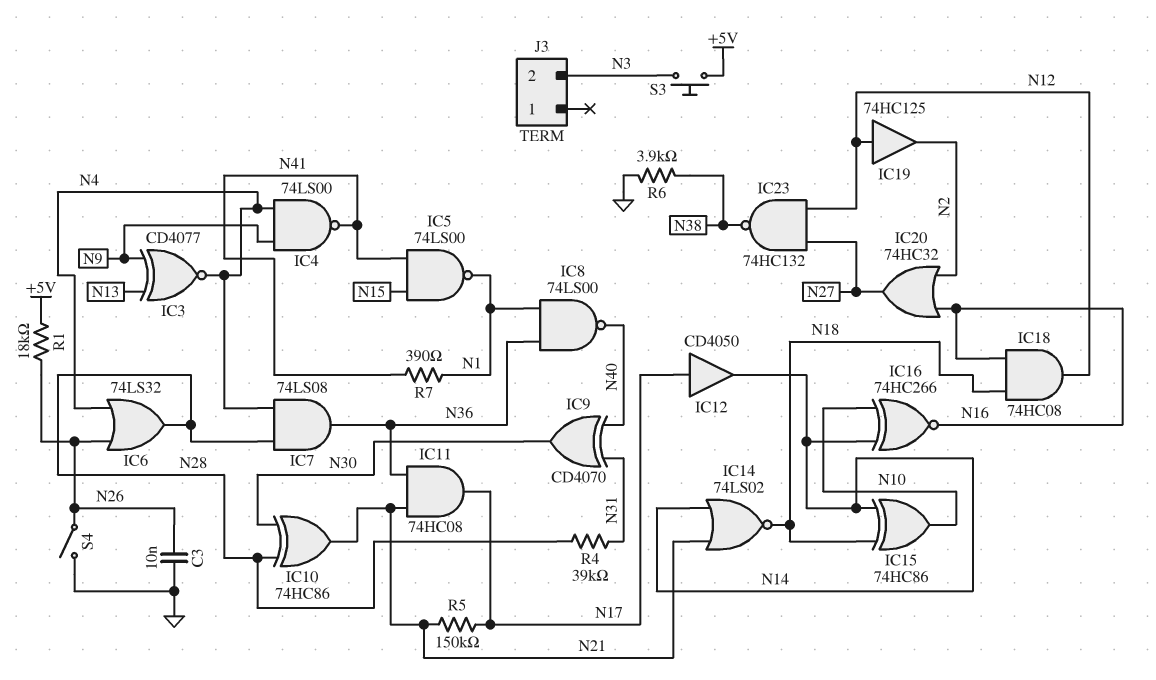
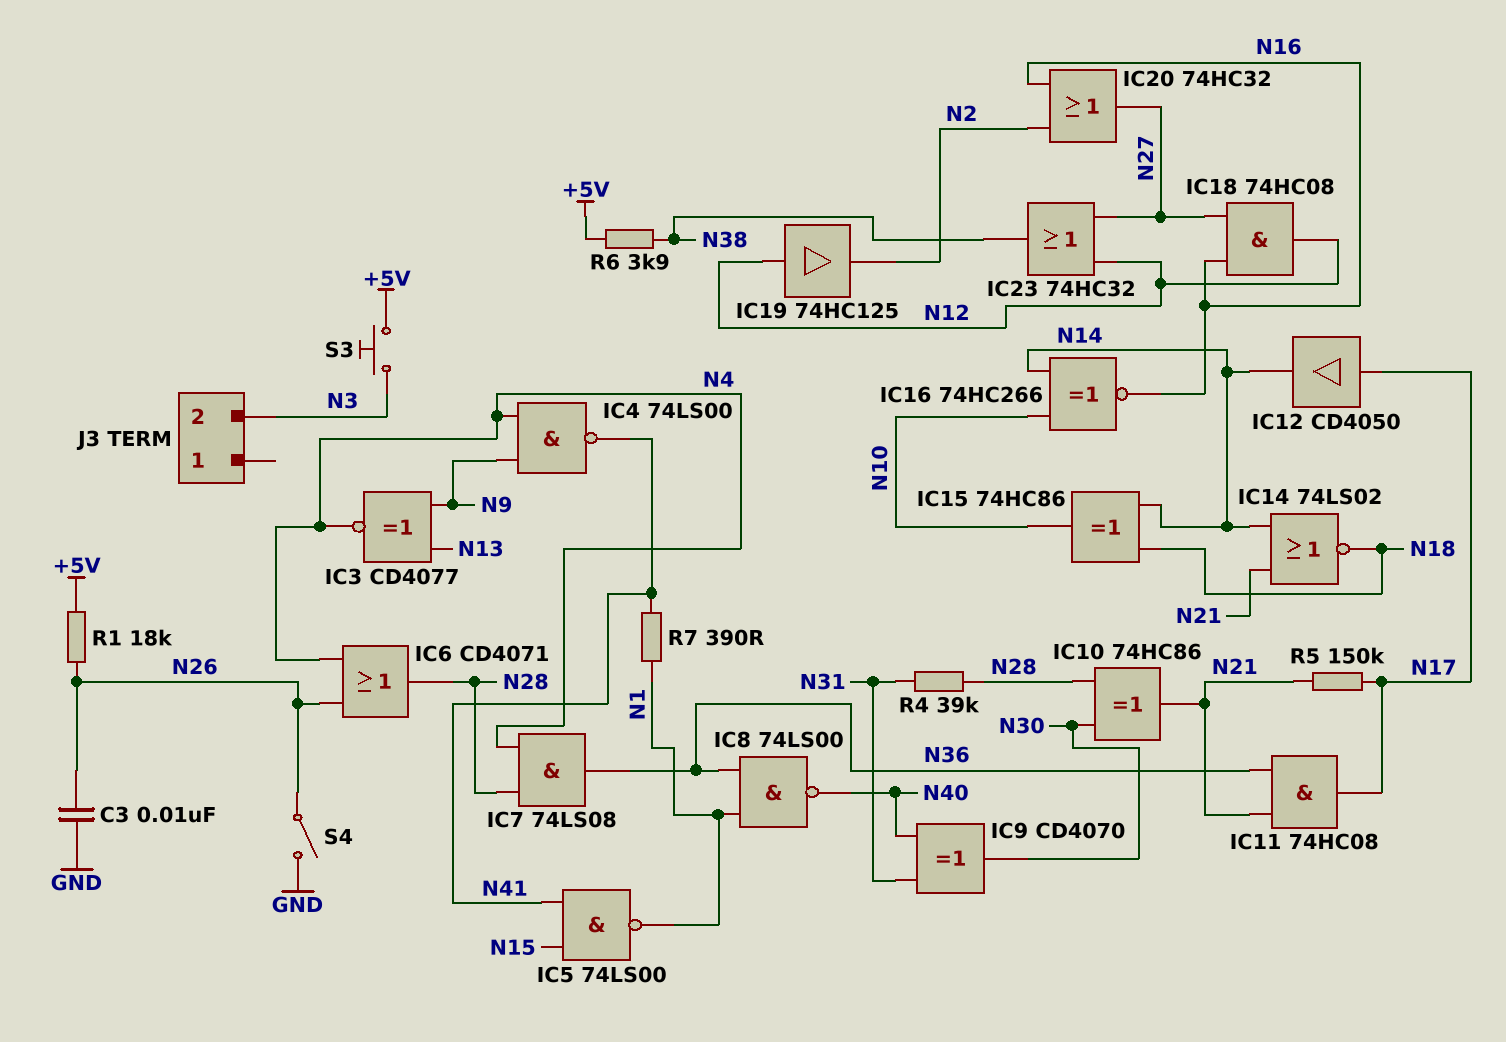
IC6: OR 74LS32 (in N4, in N26, out N28) -> OR CD4071 (in N4, in N26, out N28)
IC18: AND 74HC08 (in N16, in N18, out N12) -> AND 74HC08 (in N16, in N27, out N12)
IC23: NAND 74HC132 (in N12, in N27, out N38) -> OR 74HC32 (in N12, in N27, out N38)
R6: 3.9k (GND, N38) -> 3.9k (+5V, N38)

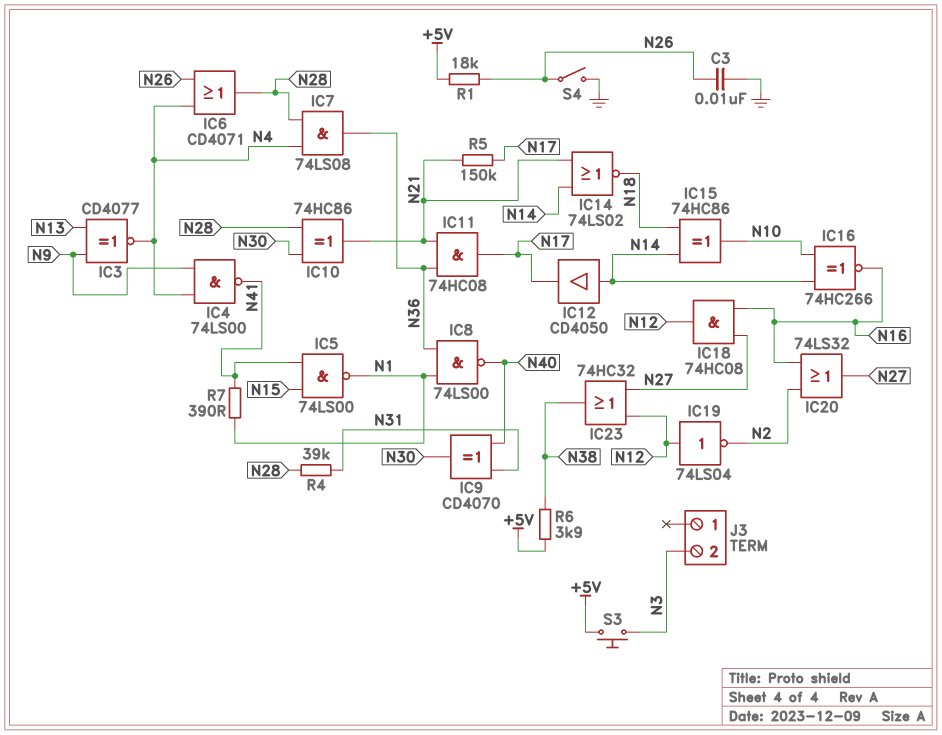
IC12: buffer CD4050 (in N17, out N14) -> buffer CD4050 (in N14, out N17)
IC19: buffer 74HC125 (in N12, out N2) -> NOT 74LS04 (in N12, out N2)
IC20: OR 74HC32 (in N2, in N16, out N27) -> OR 74LS32 (in N2, in N16, out N27)

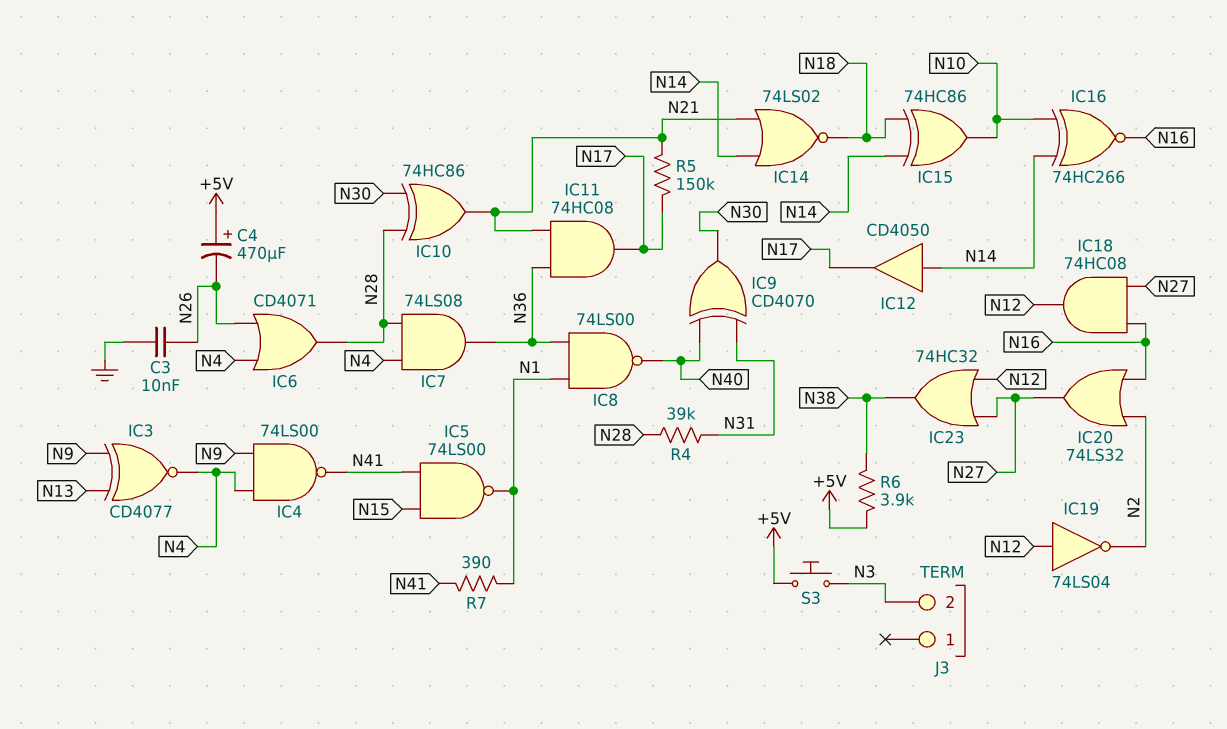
C4: none -> 470uF (plus +5V, minus N26)
R1: 18k (+5V, N26) -> none
S4: switch (GND, N26) -> none

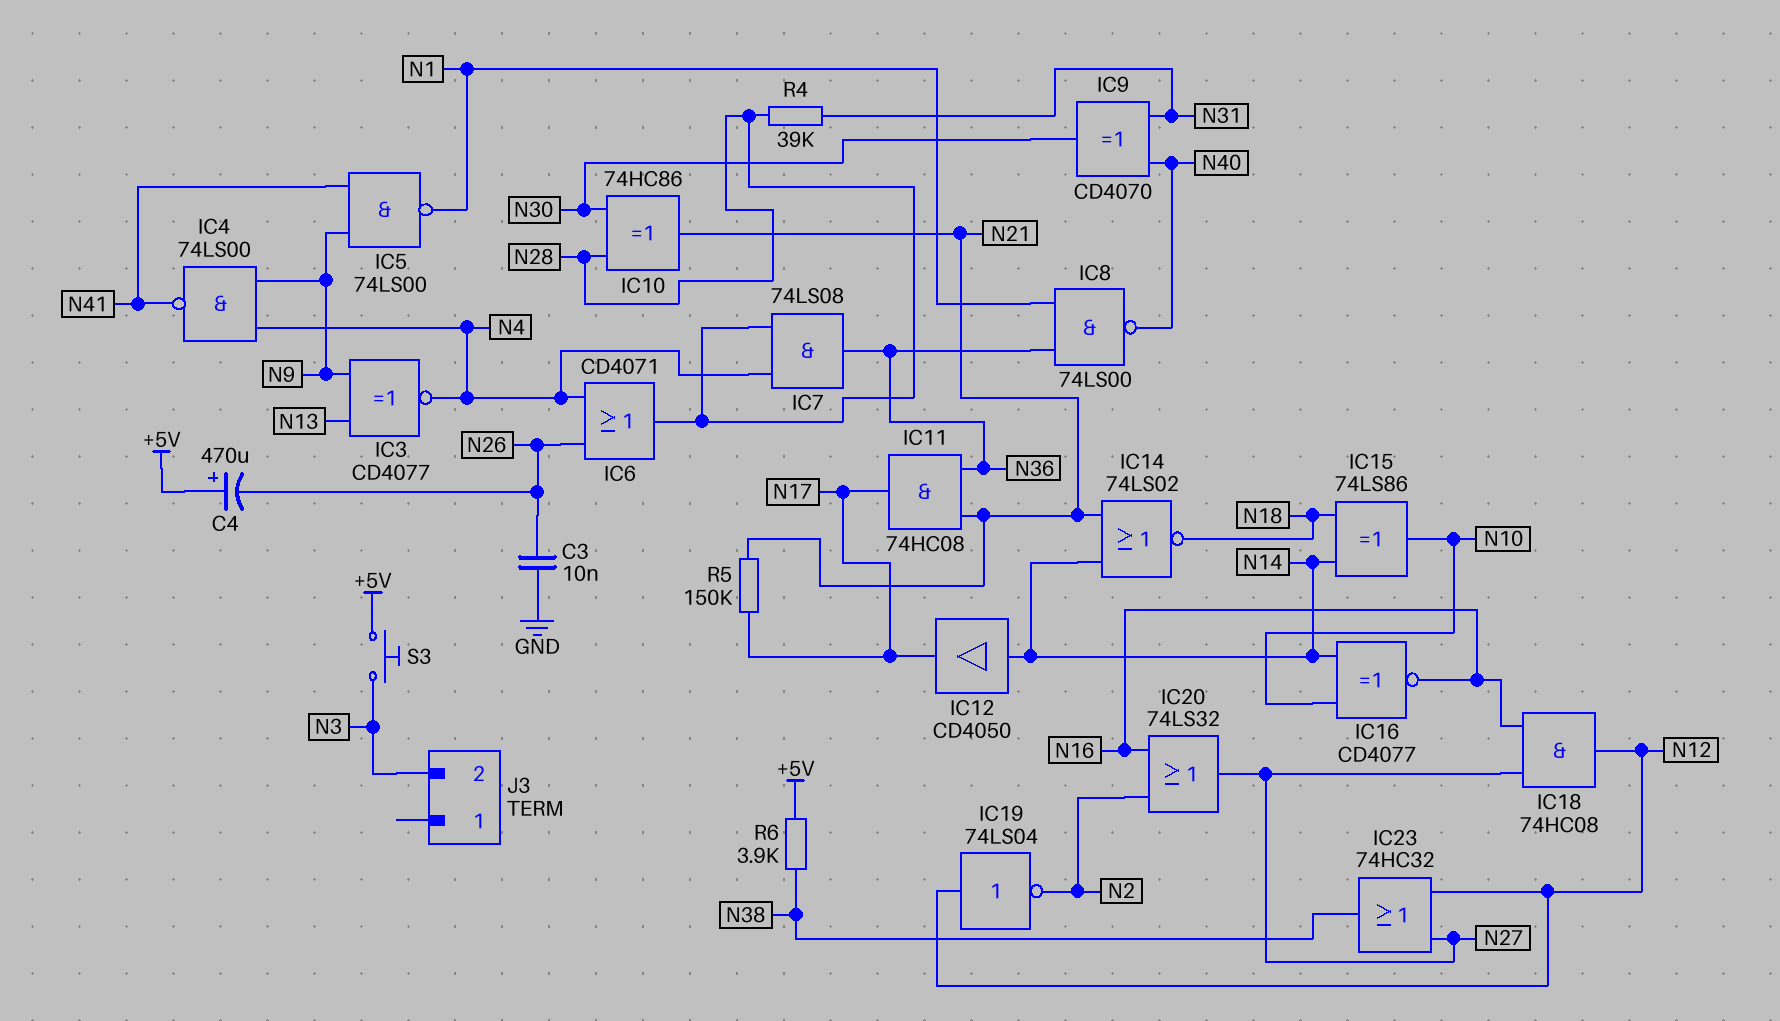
IC5: NAND 74LS00 (in N15, in N41, out N1) -> NAND 74LS00 (in N9, in N41, out N1)
IC15: XOR 74HC86 (in N14, in N18, out N10) -> XOR 74LS86 (in N14, in N18, out N10)
IC16: XNOR 74HC266 (in N10, in N14, out N16) -> XNOR CD4077 (in N10, in N14, out N16)
R7: 390 (N1, N41) -> none

